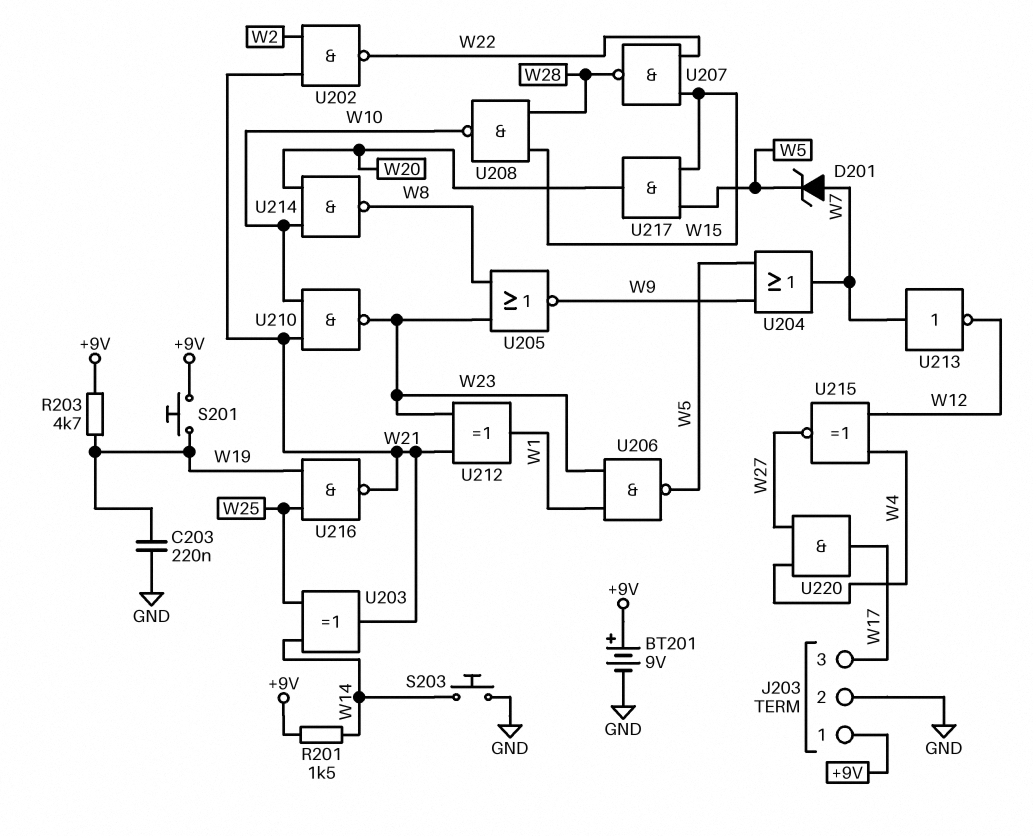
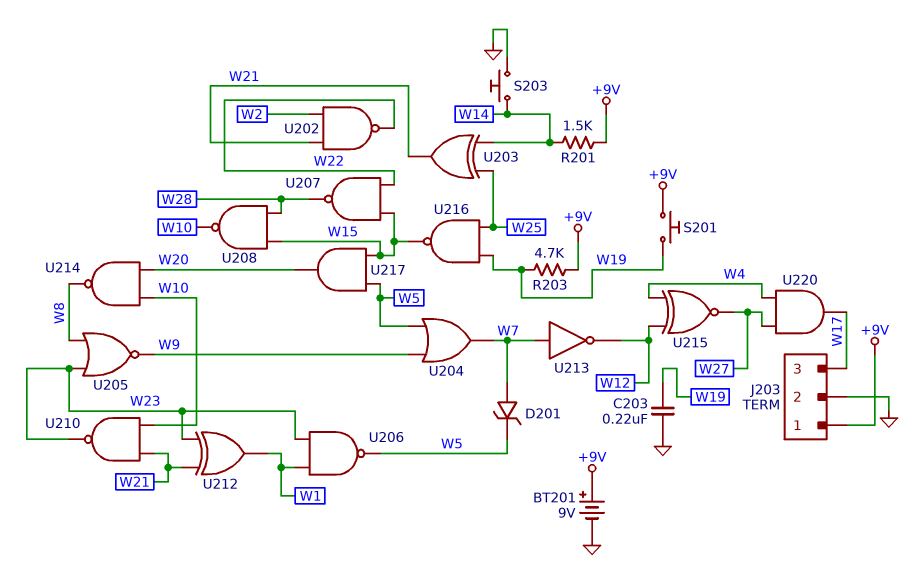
U216: NAND (in W19, in W25, out W21) -> NAND (in W19, in W25, out W15)

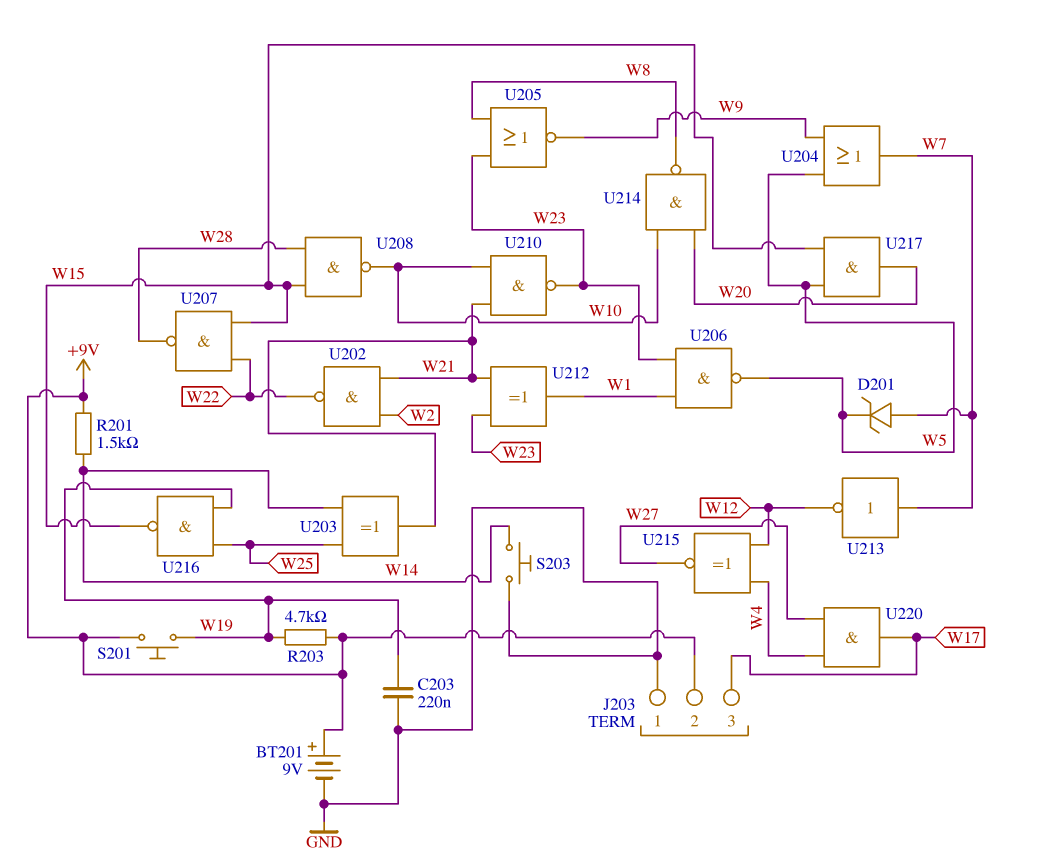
J203 pin 1: +9V -> GND
J203 pin 2: GND -> +9V

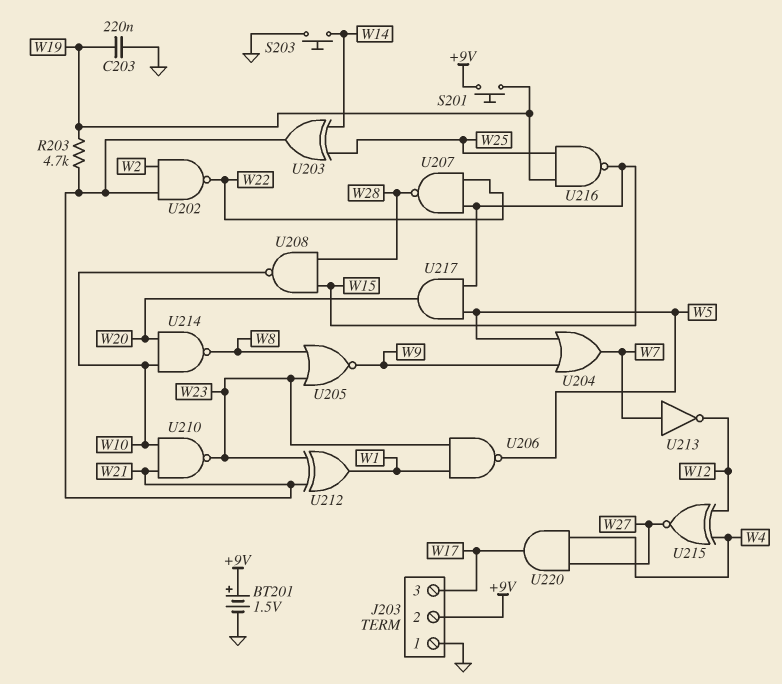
BT201: 9V (plus +9V, minus GND) -> 1.5V (plus +9V, minus GND)
D201: zener (A W7, K W5) -> none
R201: 1.5k (+9V, W14) -> none
R203: 4.7k (+9V, W19) -> 4.7k (W19, W21)

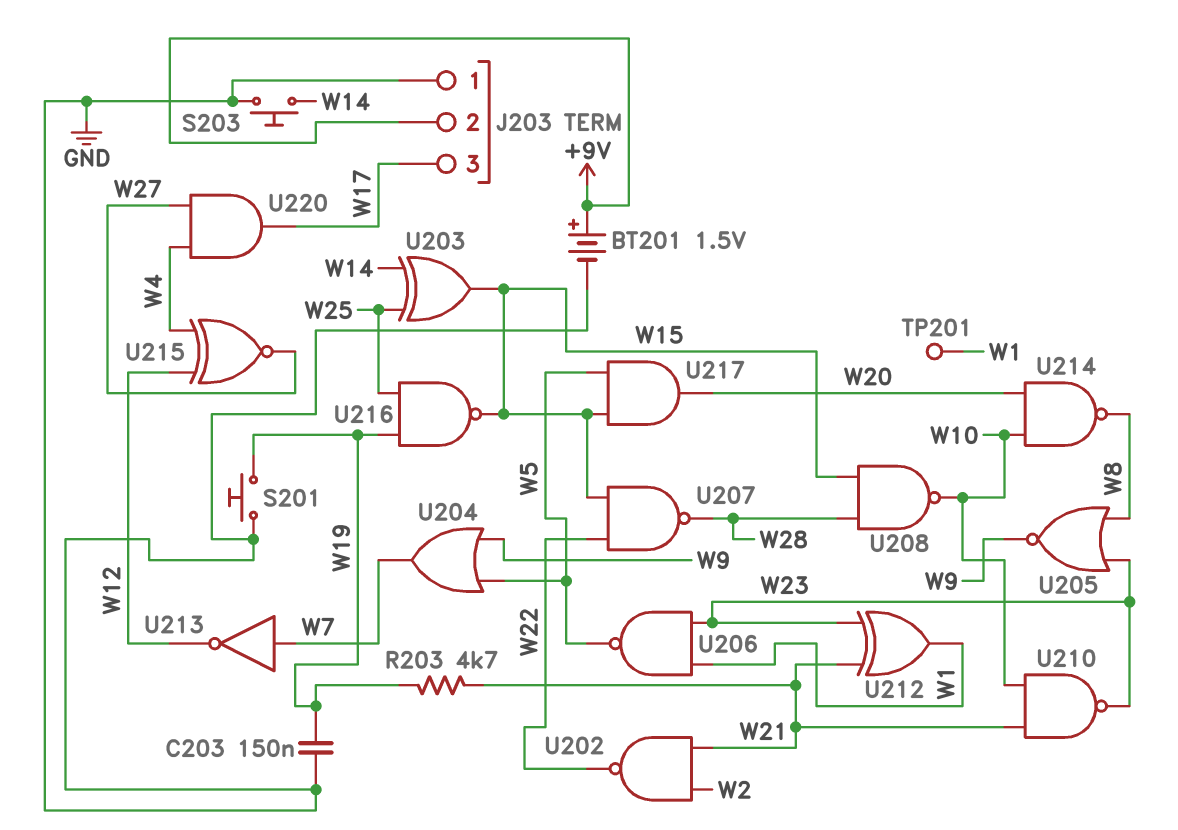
C203: 220nF (GND, W19) -> 150nF (GND, W19)
S201: button (+9V, W19) -> button (GND, W19)
TP201: none -> test point (W1)
U203: XOR (in W14, in W25, out W21) -> XOR (in W14, in W25, out W15)

